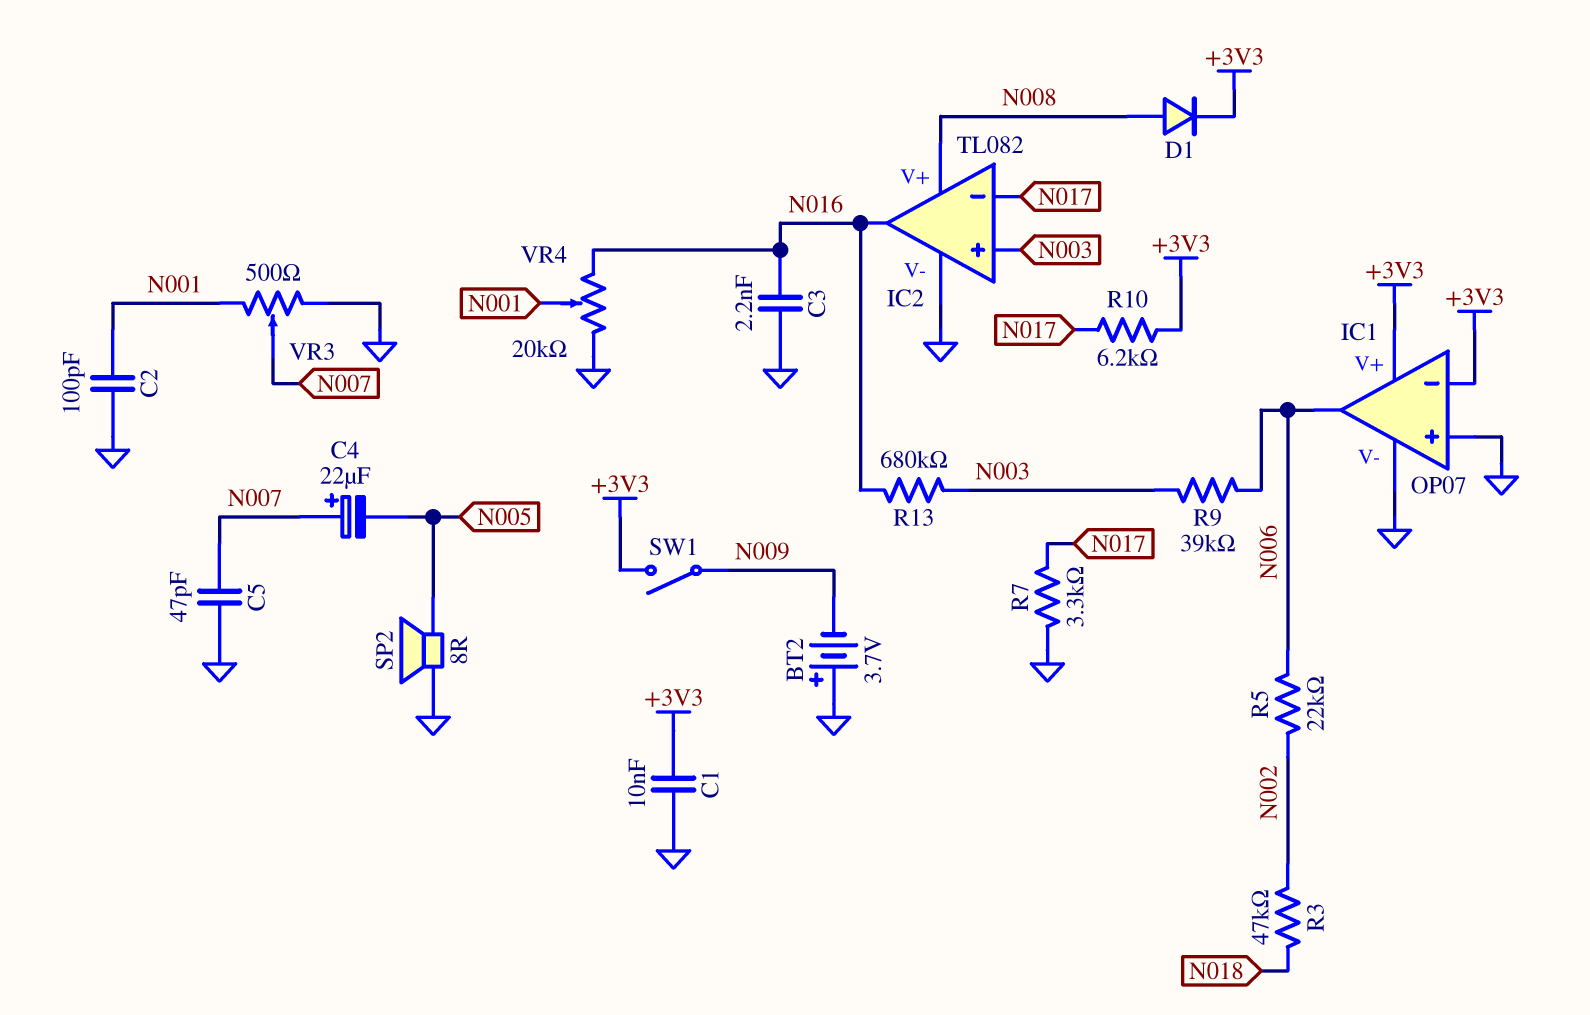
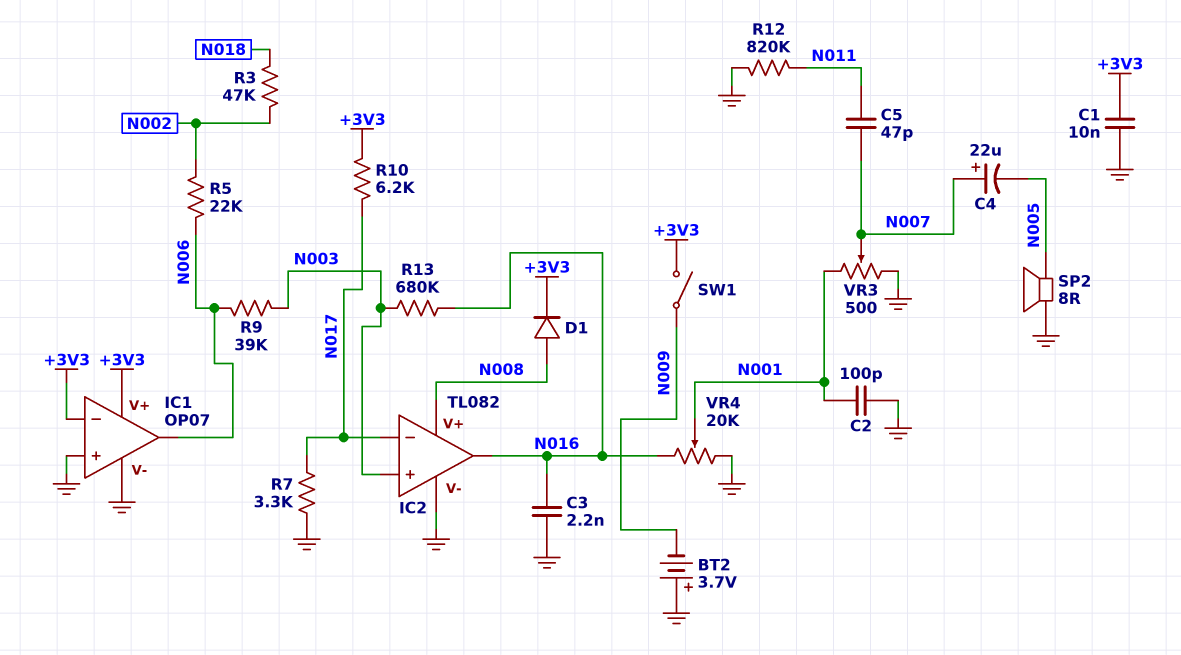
C5: 47pF (GND, N007) -> 47pF (N007, N011)
R12: none -> 820k (GND, N011)

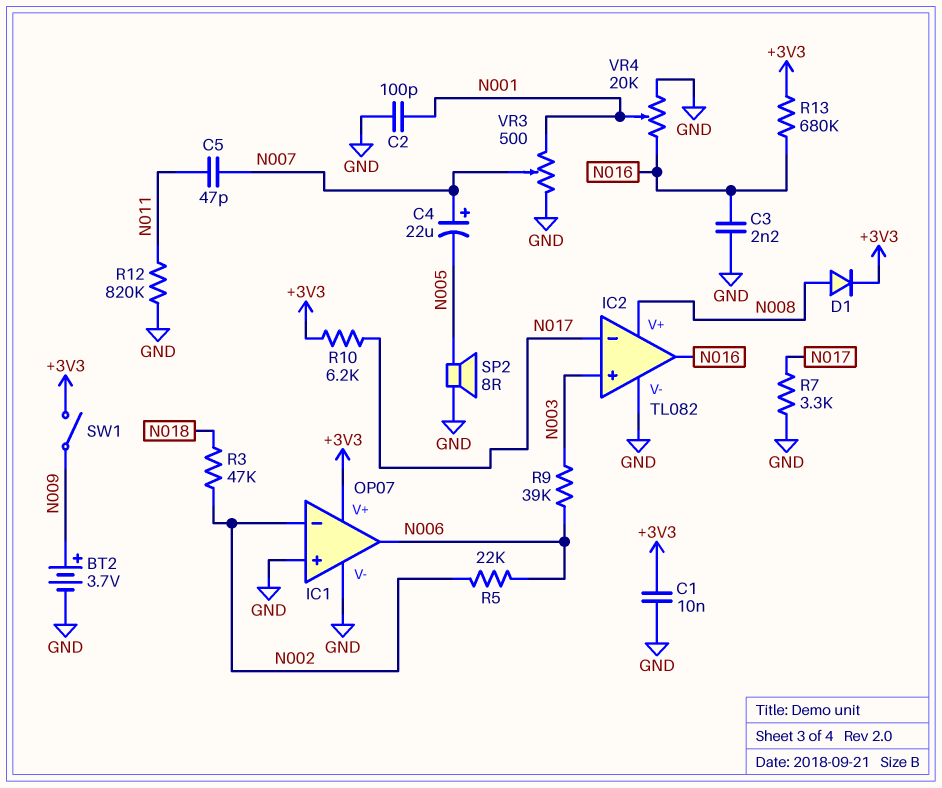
BT2: 3.7V (plus GND, minus N009) -> 3.7V (plus N009, minus GND)
IC1 pin in-: +3V3 -> N002
R13: 680k (N003, N016) -> 680k (+3V3, N016)

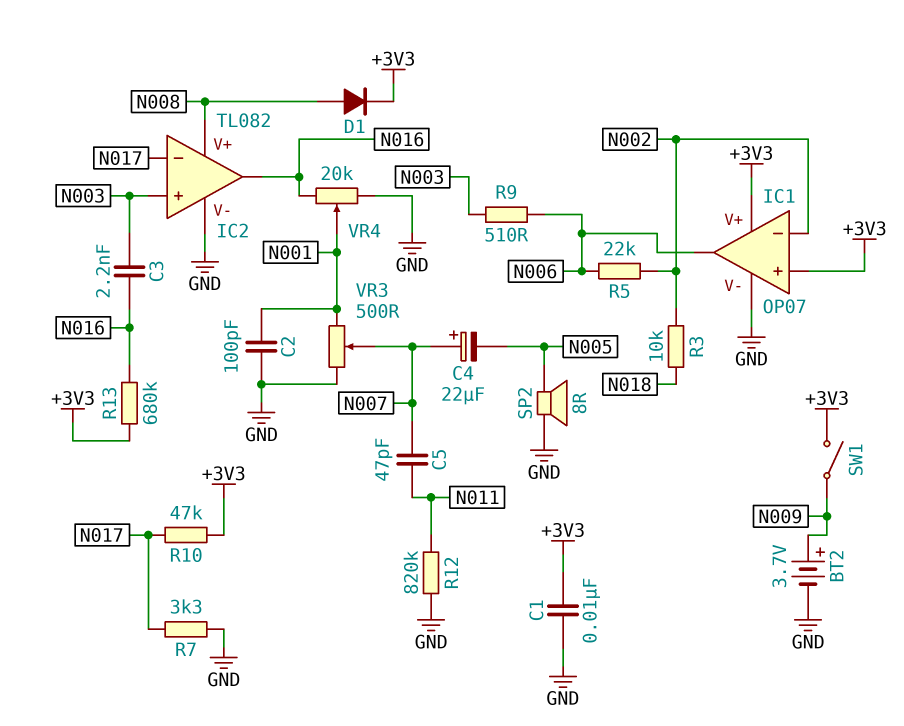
C3: 2.2nF (GND, N016) -> 2.2nF (N003, N016)
IC1 pin in+: GND -> +3V3
R3: 47k (N002, N018) -> 10k (N002, N018)
R9: 39k (N003, N006) -> 510 (N003, N006)
R10: 6.2k (+3V3, N017) -> 47k (+3V3, N017)

